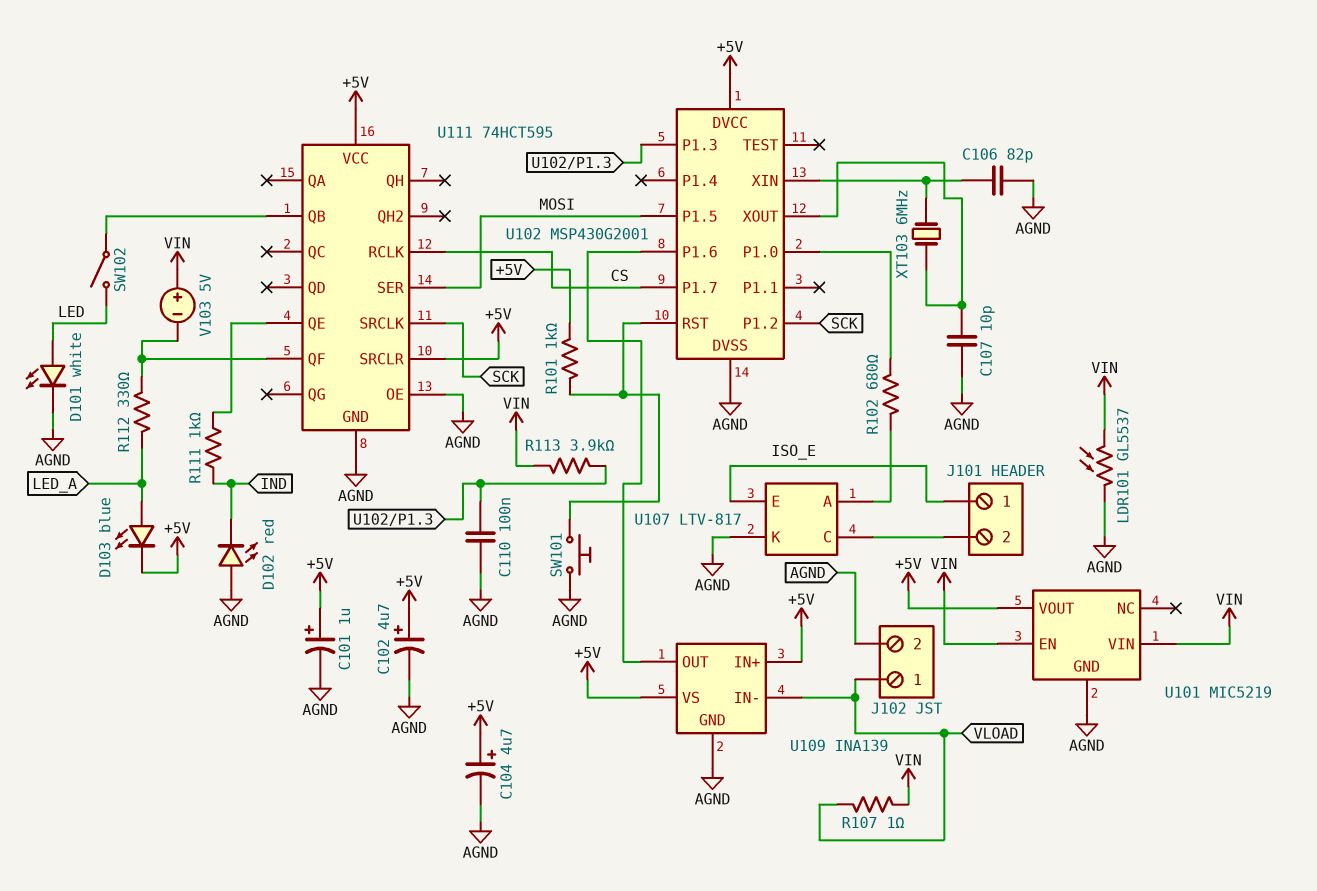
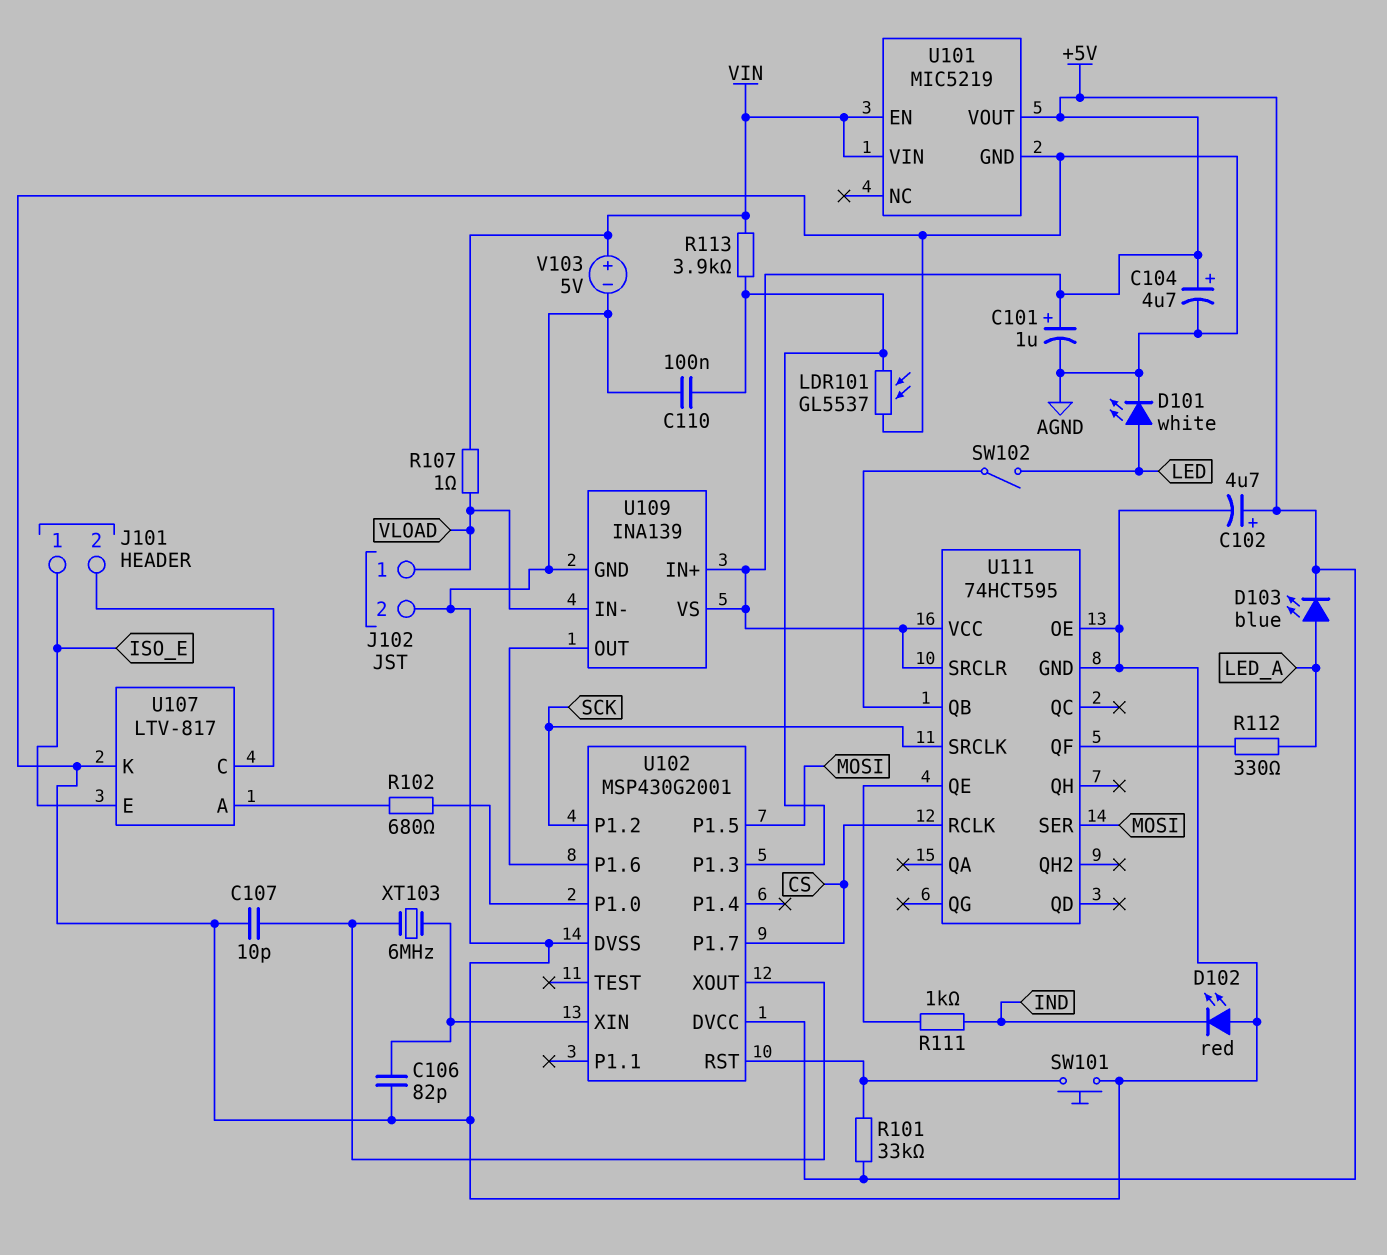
LDR101: GL5537 (AGND, VIN) -> GL5537 (AGND, U102/P1.3)
R101: 1k (+5V, U102/RST) -> 33k (+5V, U102/RST)
V103: 5V (plus VIN, minus U111/QF) -> 5V (plus VIN, minus AGND)

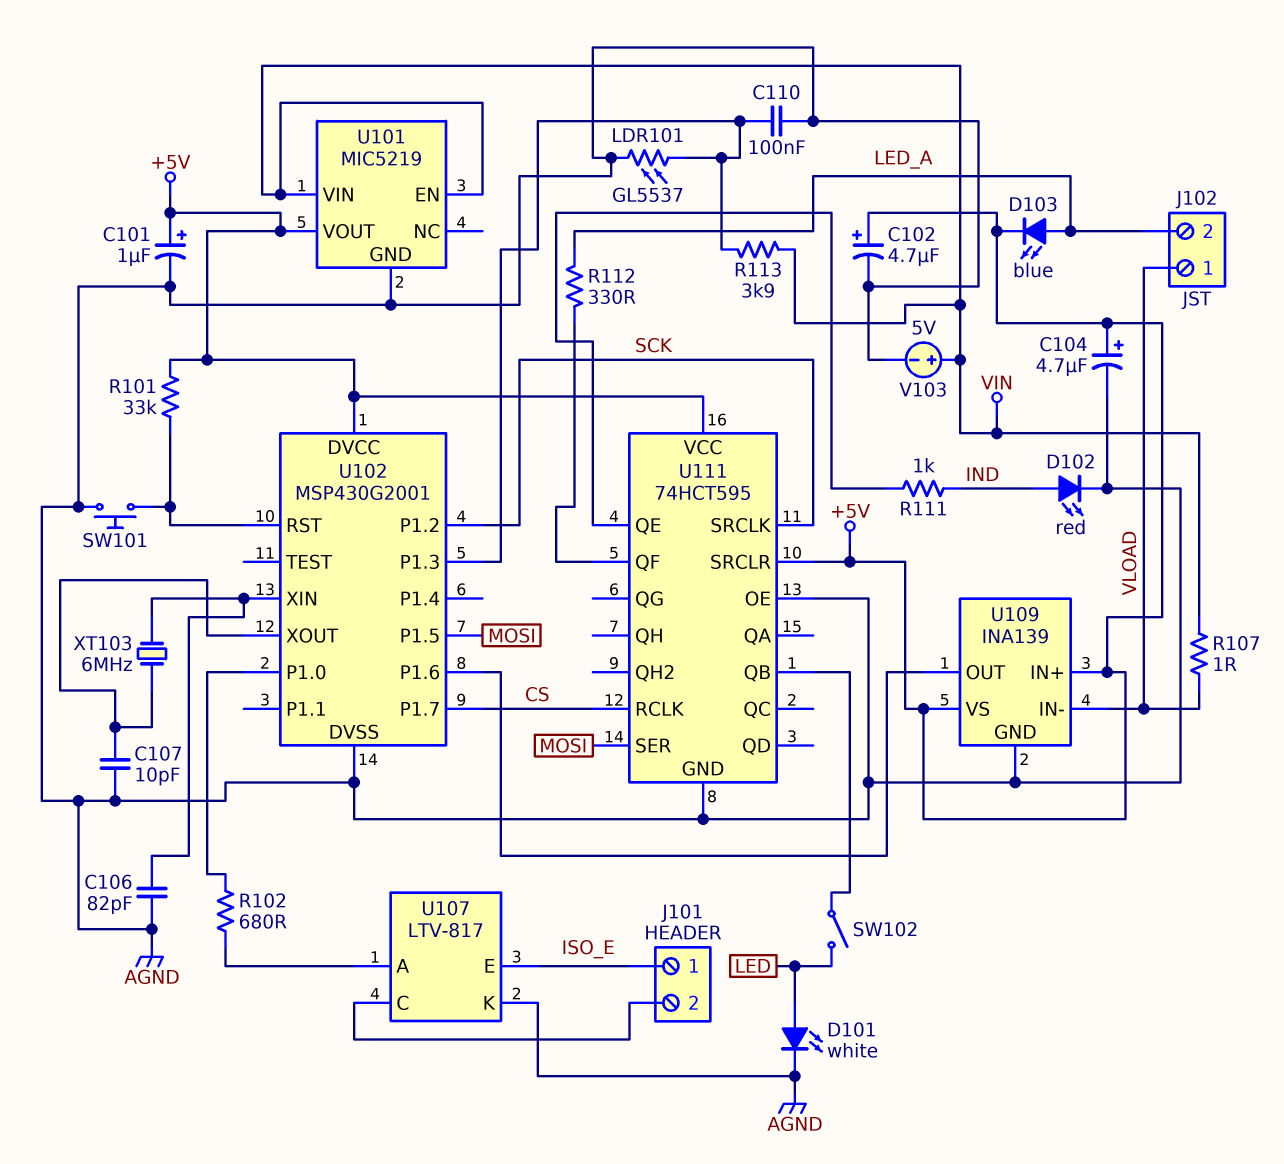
D102: LED red (A AGND, K IND) -> LED red (A IND, K AGND)
J102 pin 2: AGND -> LED_A

